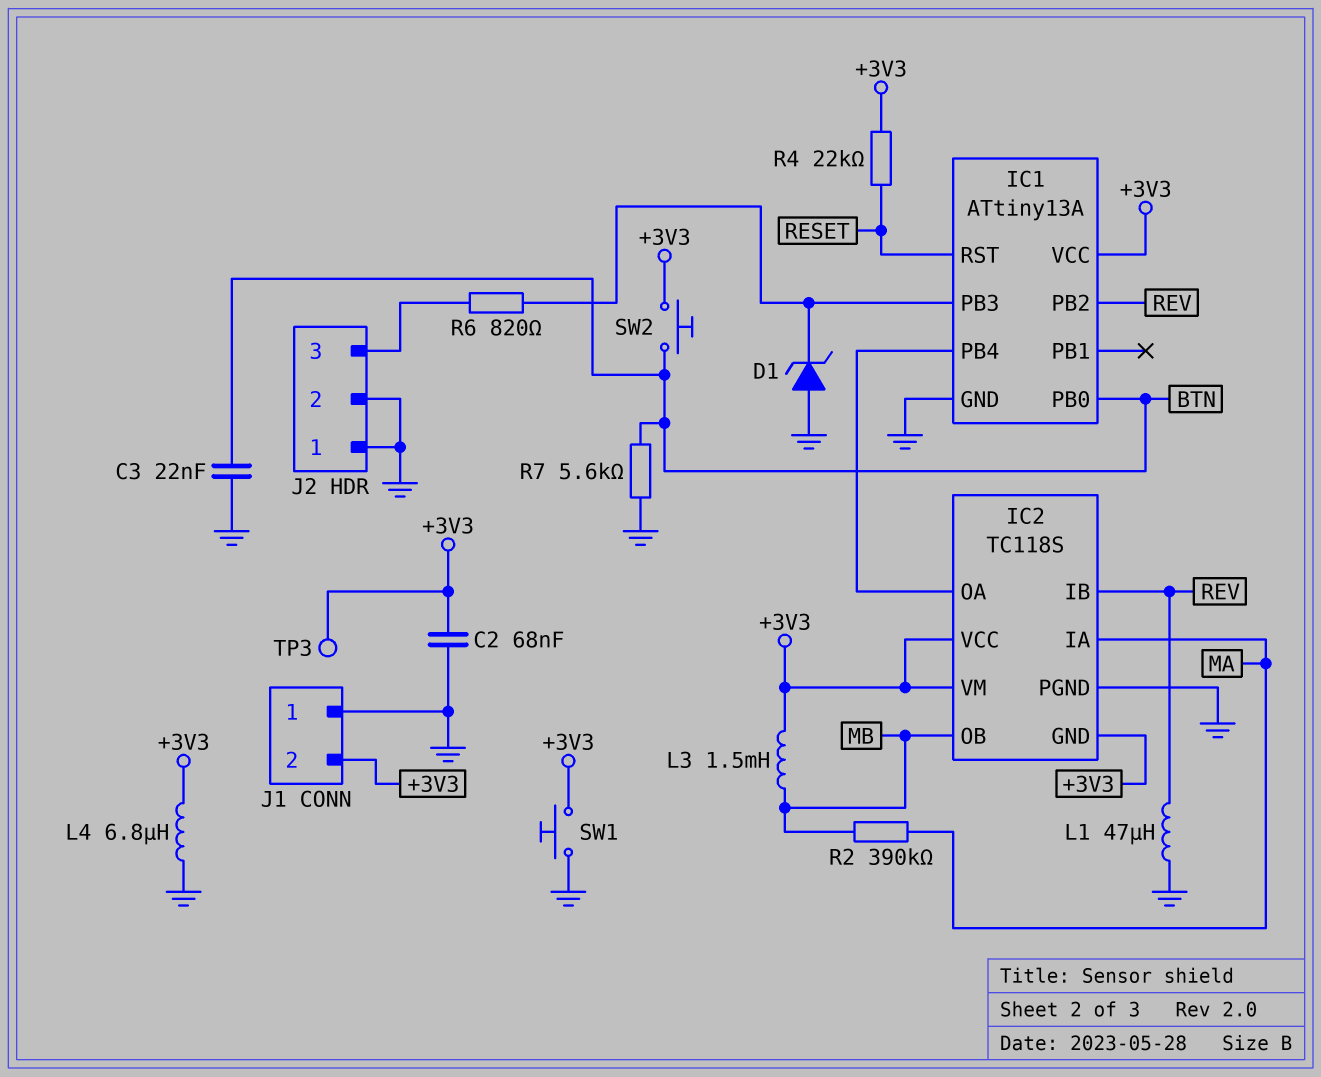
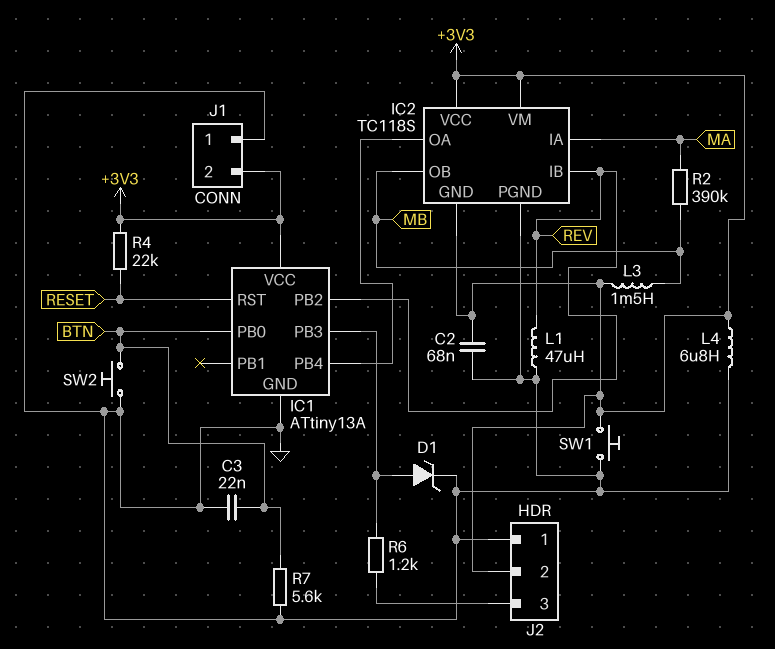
D1: zener (A GND, K IC1/PB3) -> zener (A IC1/PB3, K GND)
J2 pin 2: GND -> +3V3
R6: 820 (IC1/PB3, J2/3) -> 1.2k (IC1/PB3, J2/3)
SW2: button (+3V3, BTN) -> button (BTN, GND)
TP3: test point (+3V3) -> none

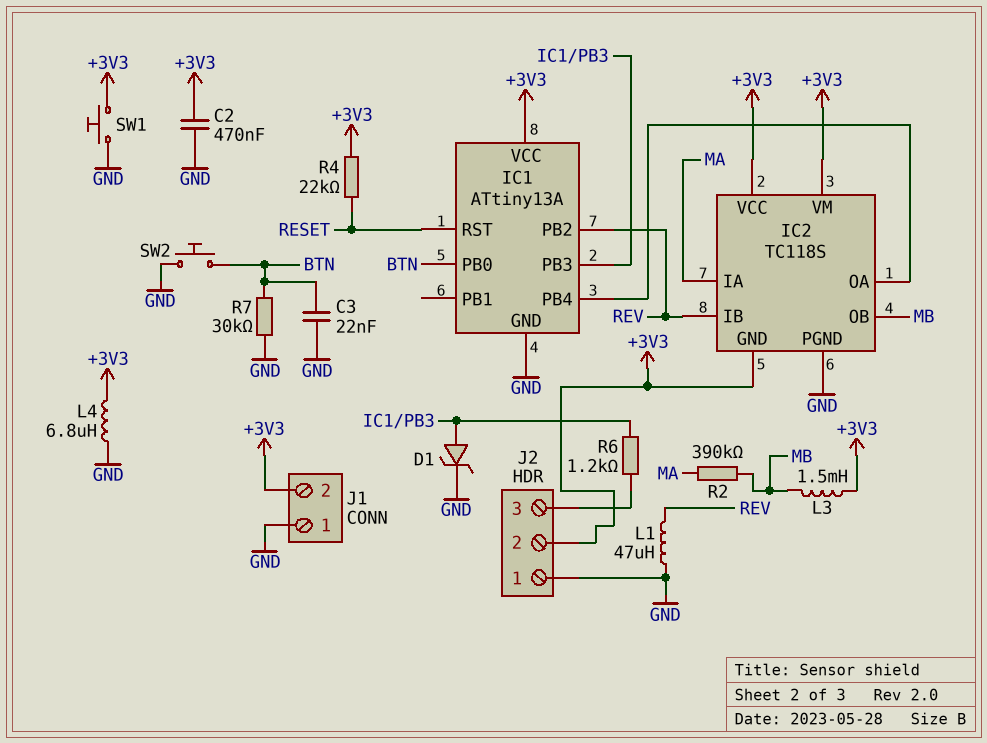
C2: 68nF (+3V3, GND) -> 470nF (+3V3, GND)
R7: 5.6k (BTN, GND) -> 30k (BTN, GND)

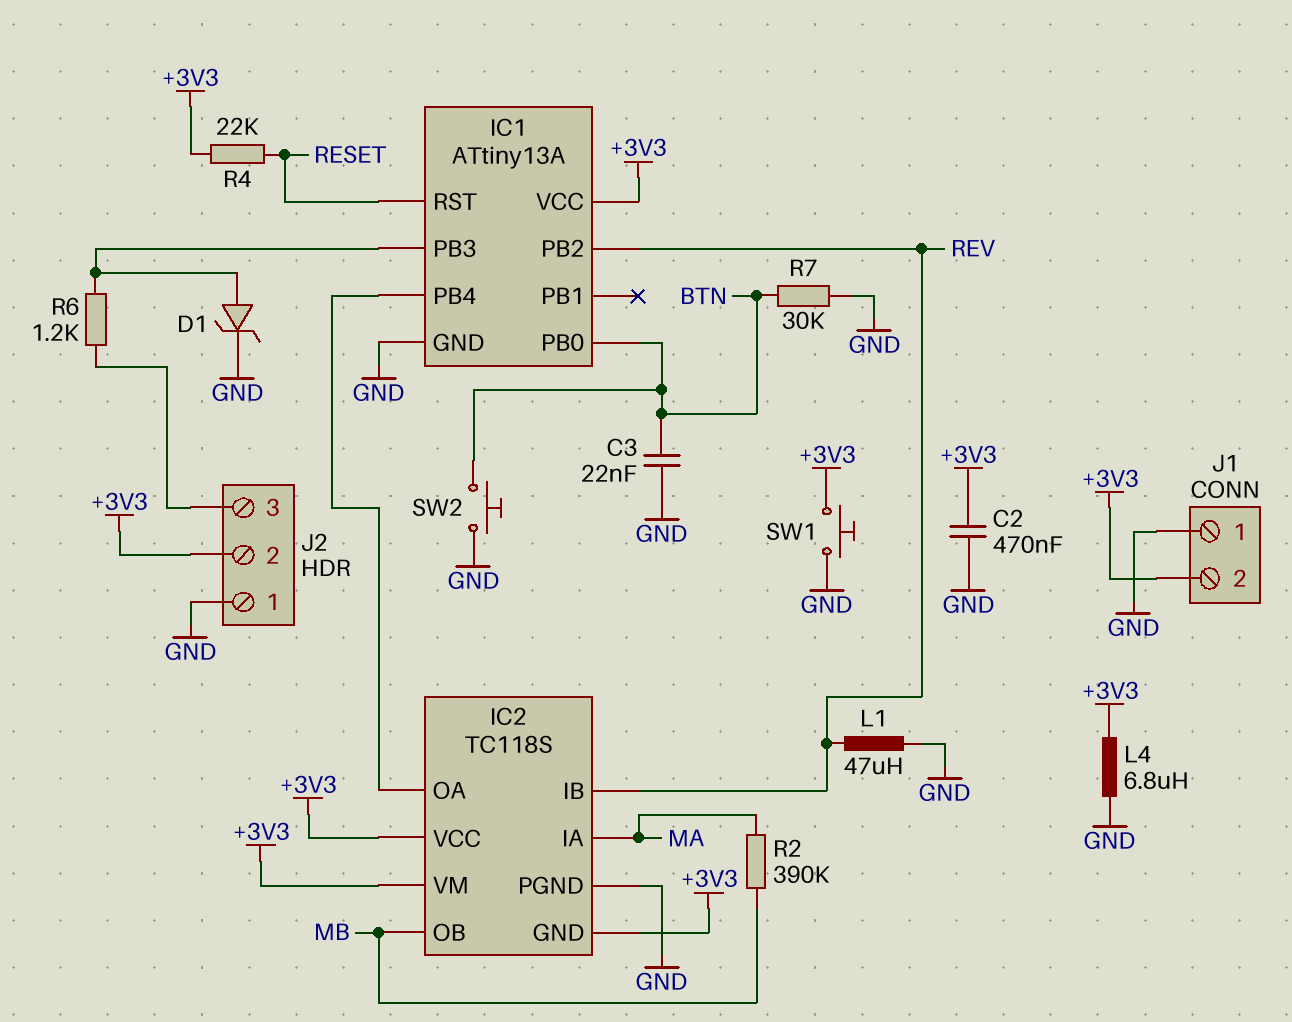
L3: 1.5mH (+3V3, MB) -> none

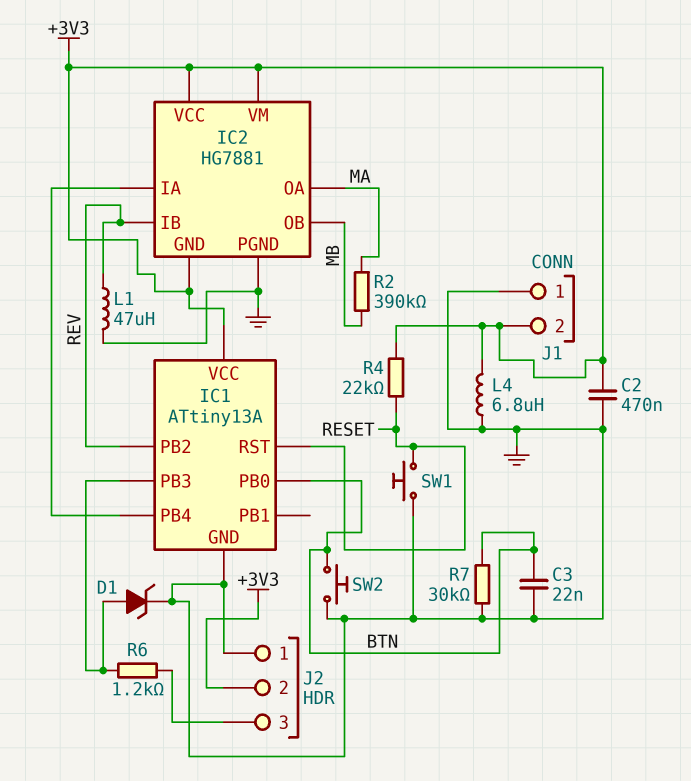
IC2: TC118S -> HG7881
IC2 pin IA: MA -> IC1/PB4
IC2 pin OA: IC1/PB4 -> MA
SW1: button (+3V3, GND) -> button (GND, RESET)

